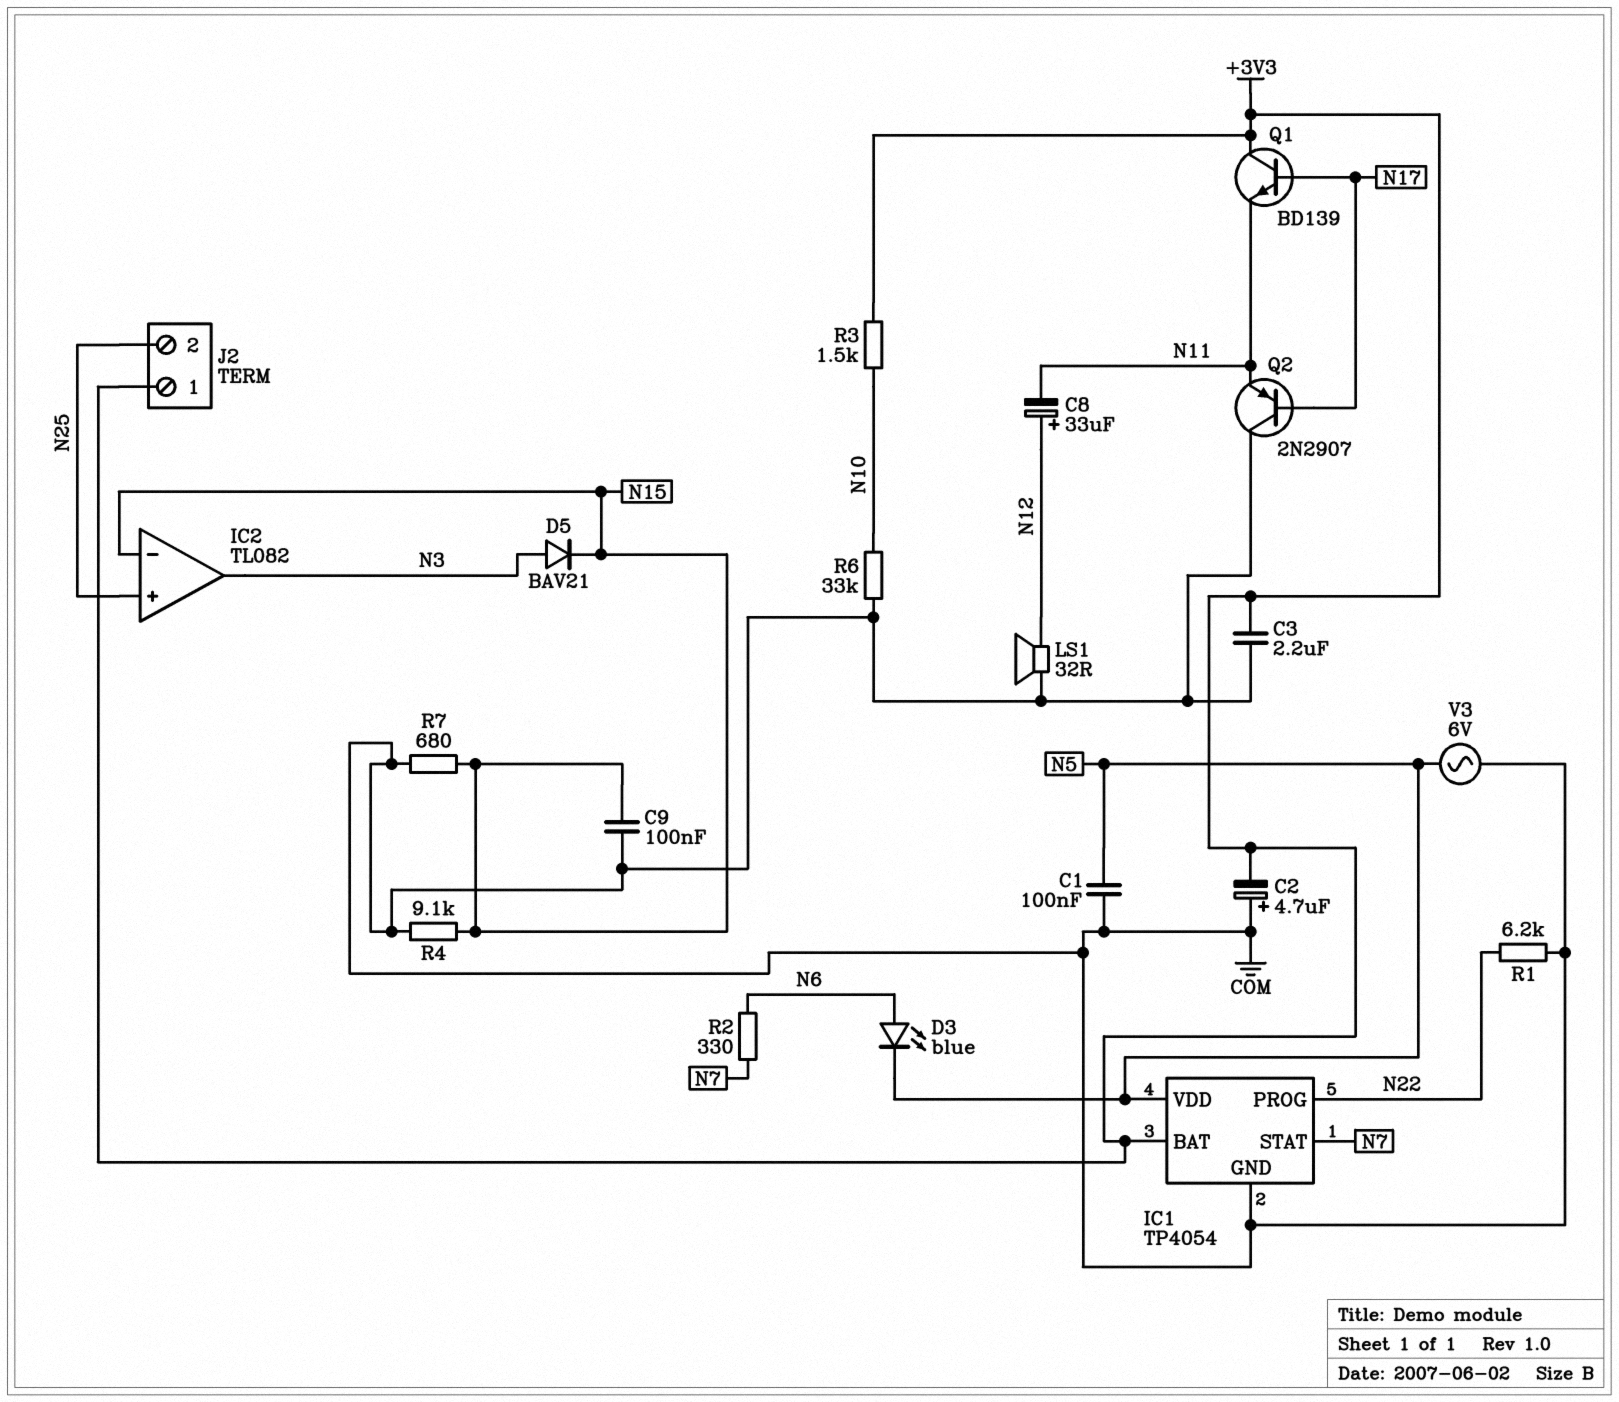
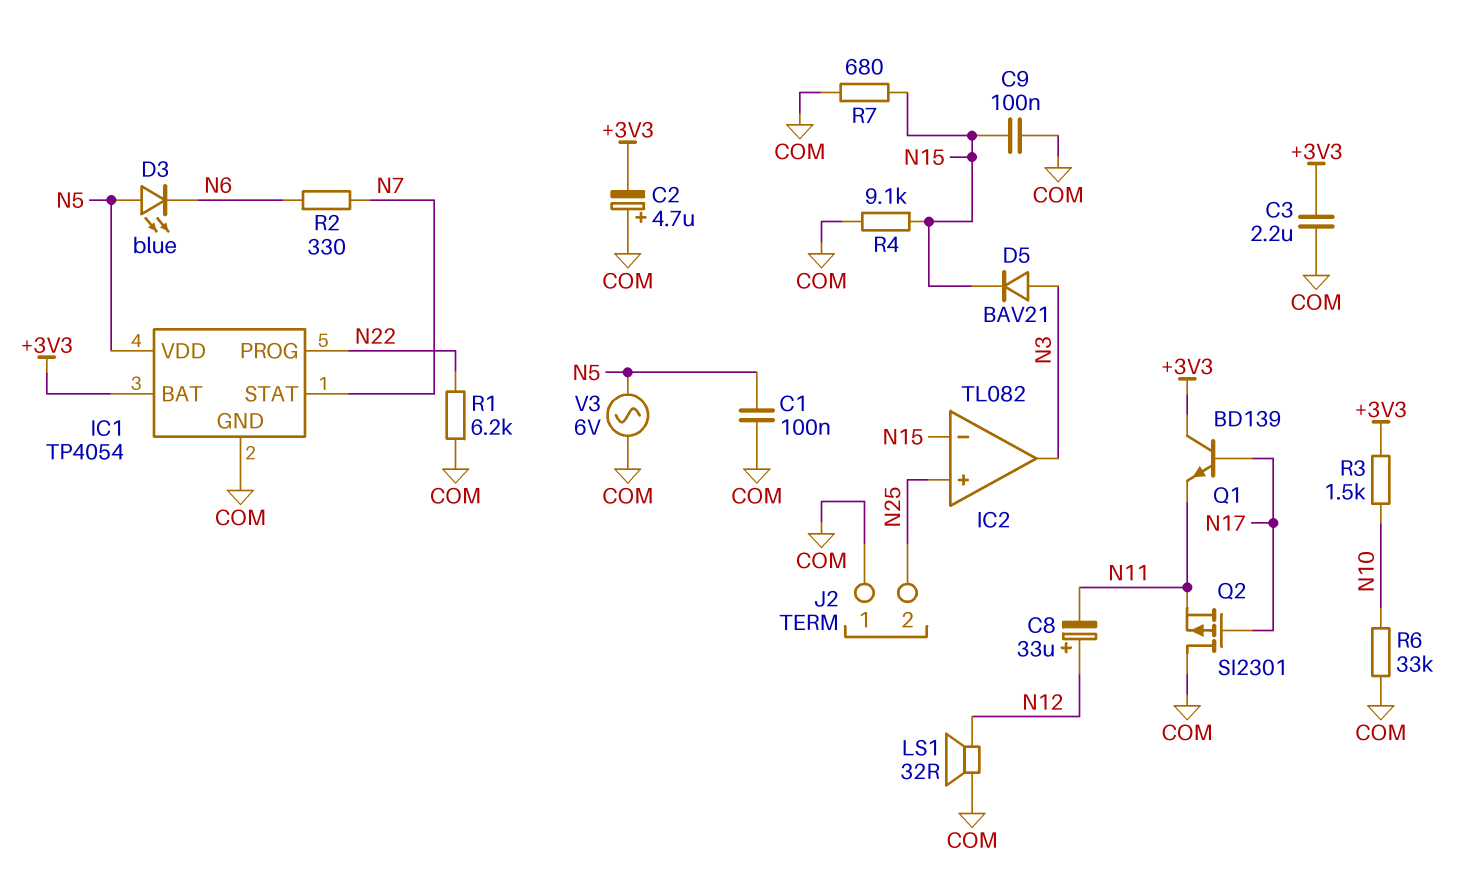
D3: LED blue (A N6, K N5) -> LED blue (A N5, K N6)
J2 pin 1: +3V3 -> COM
Q2: PNP 2N2907 (B N17, C COM, E N11) -> PMOS SI2301 (G N17, D COM, S N11)

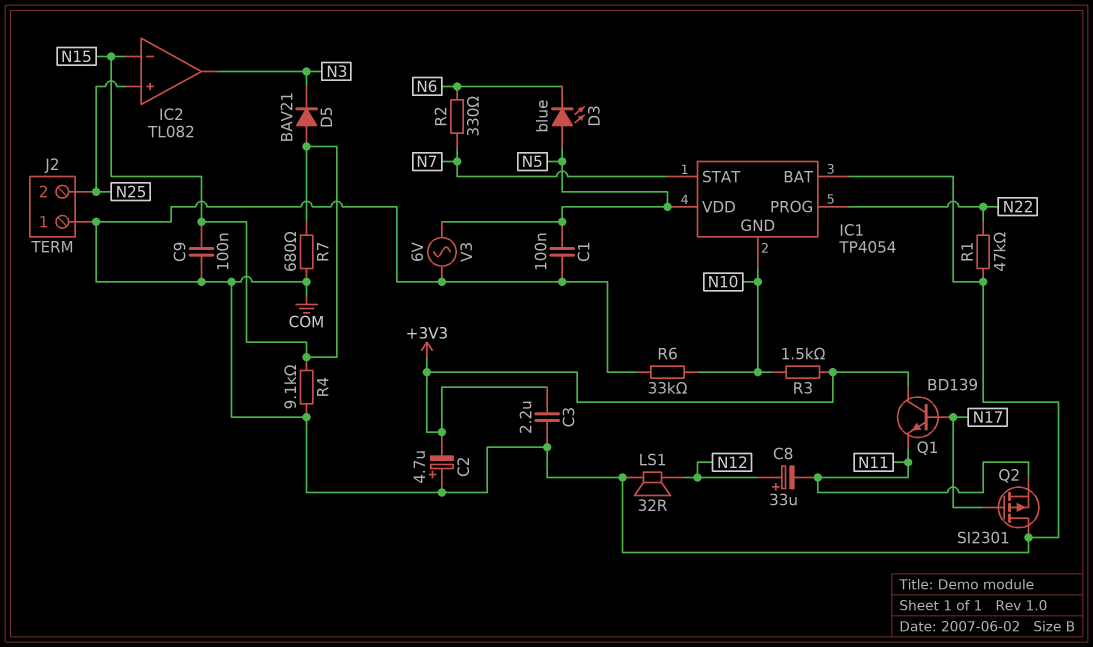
D5: diode BAV21 (A N3, K N15) -> diode BAV21 (A N15, K N3)
IC1 pin BAT: +3V3 -> COM
IC1 pin GND: COM -> N10
R1: 6.2k (COM, N22) -> 47k (COM, N22)

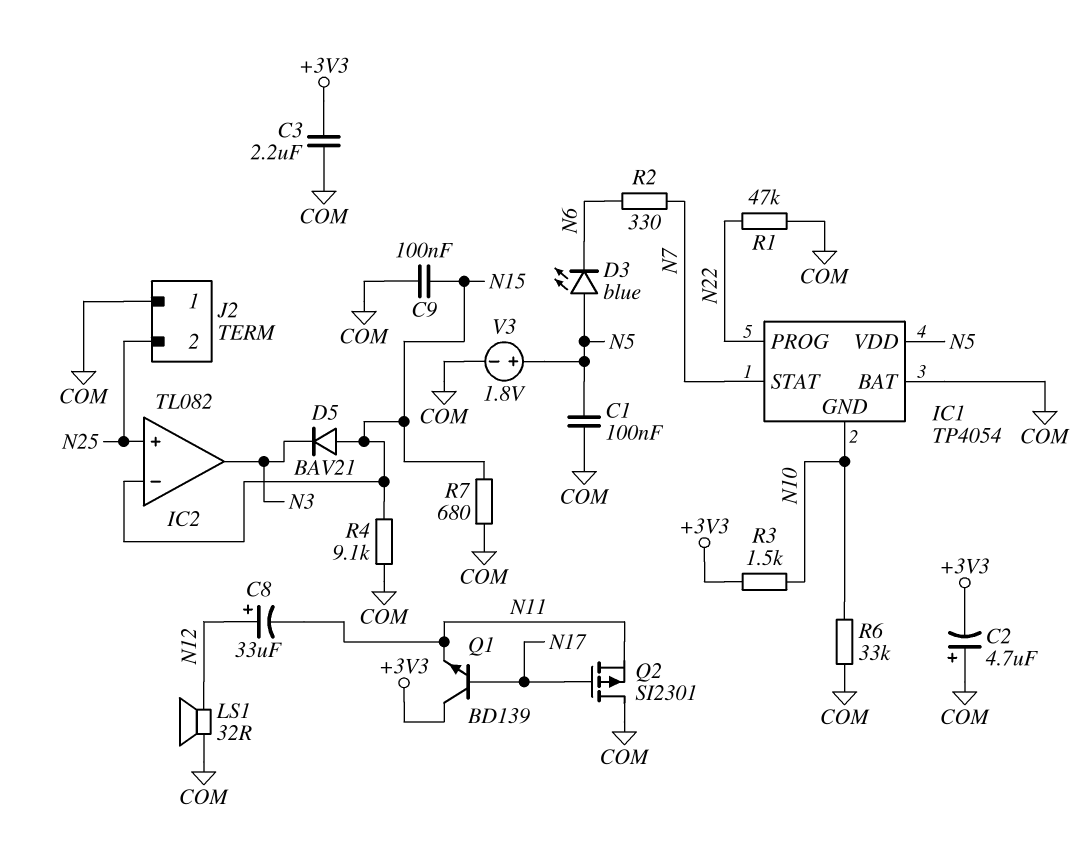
V3: AC 6V (COM, N5) -> 1.8V (plus N5, minus COM)

